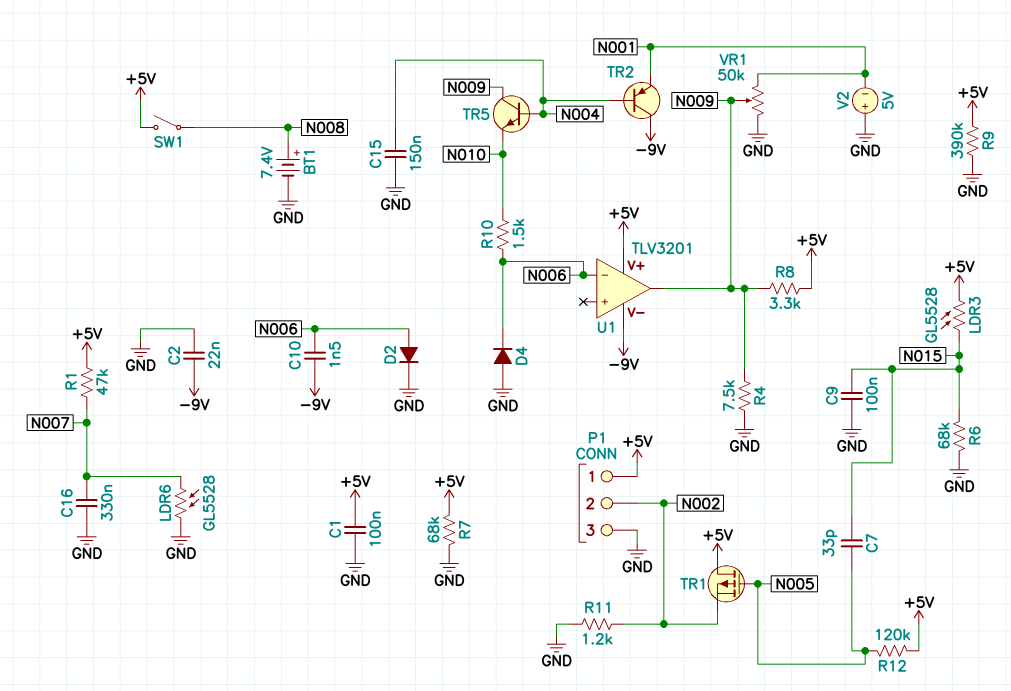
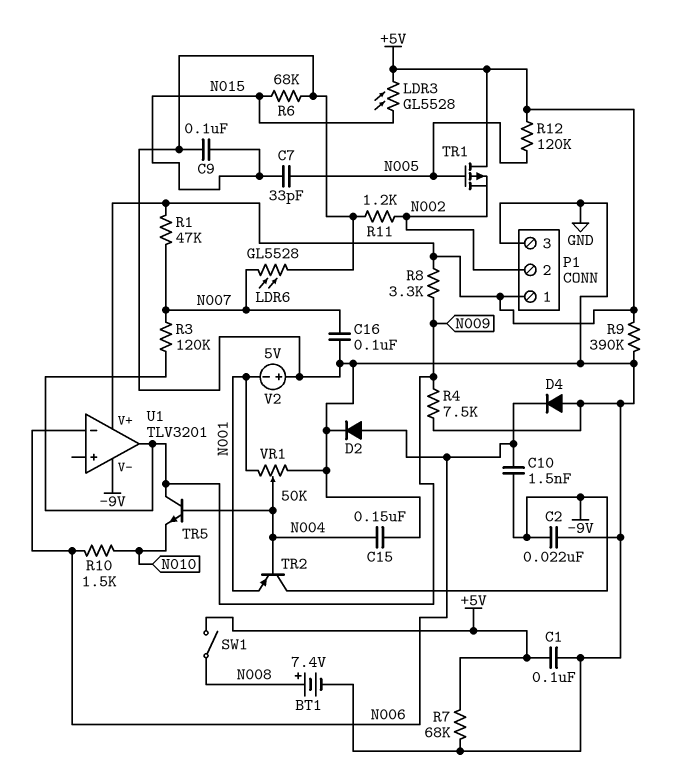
C16: 330nF (GND, N007) -> 100nF (GND, N007)
R3: none -> 120k (N007, N009)
VR1: 50k (GND, N001, wiper N009) -> 50k (GND, N001, wiper N004)

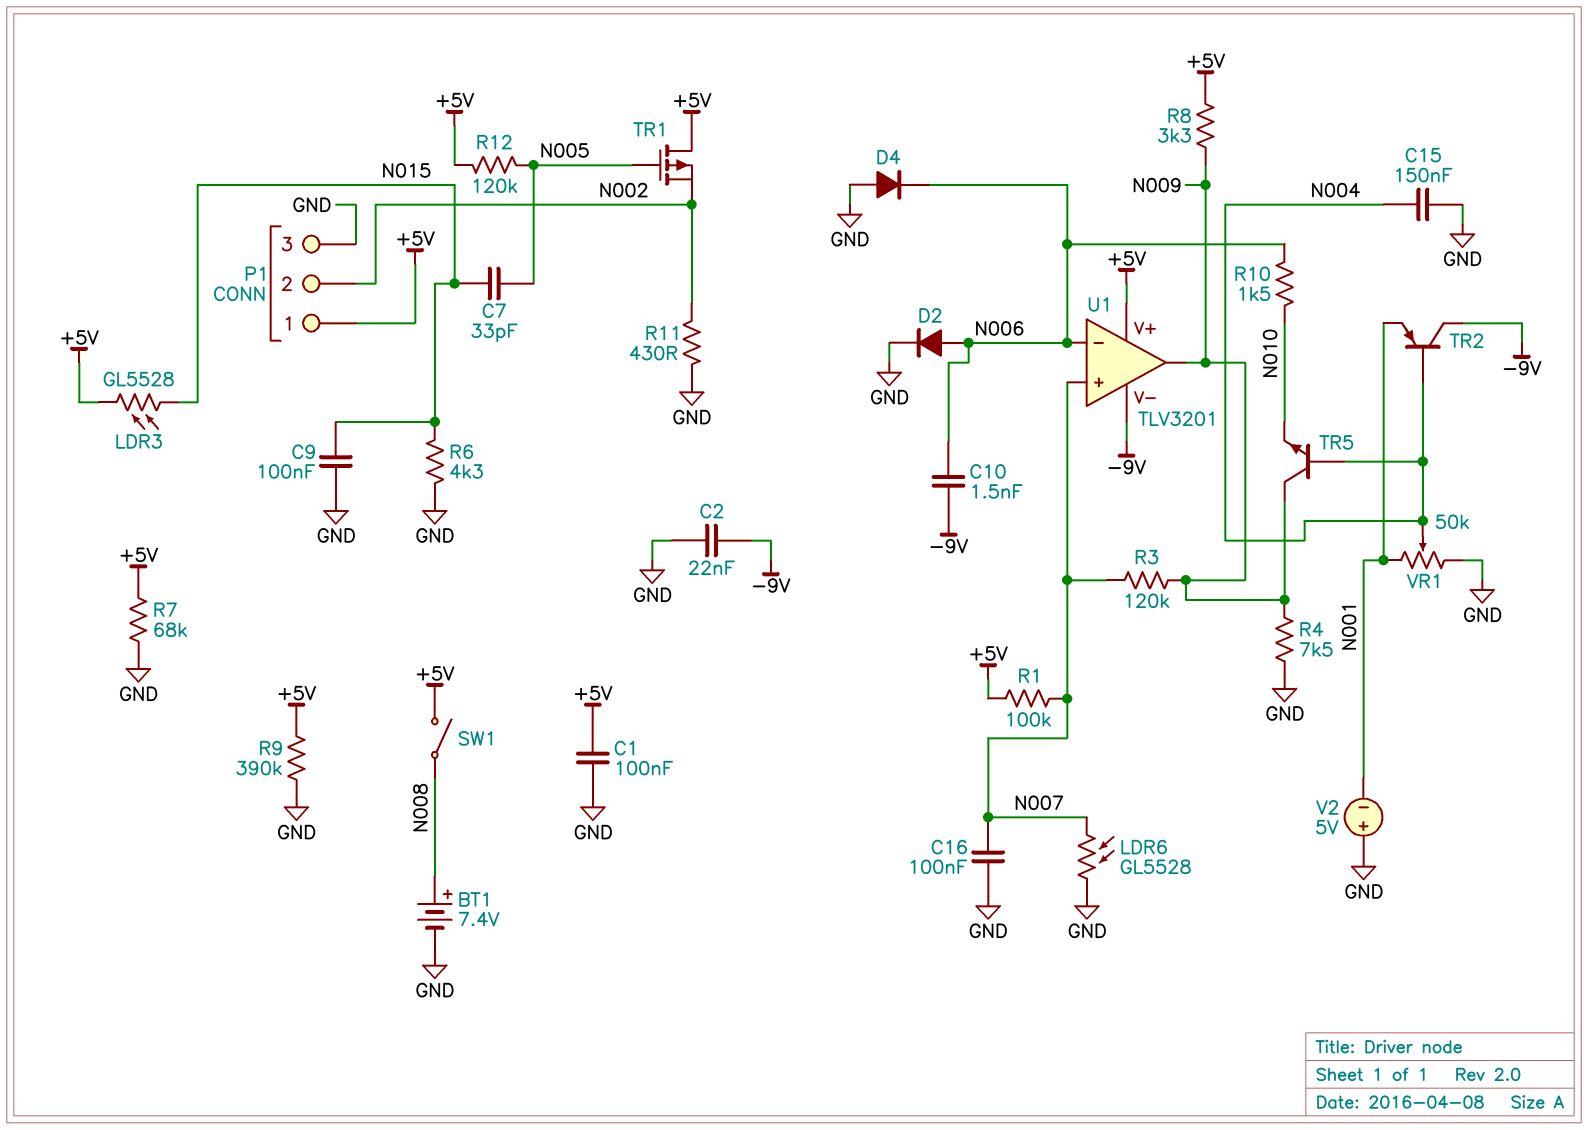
R1: 47k (+5V, N007) -> 100k (+5V, N007)
R6: 68k (GND, N015) -> 4.3k (GND, N015)
R11: 1.2k (GND, N002) -> 430 (GND, N002)
U1 pin in+: none -> N007

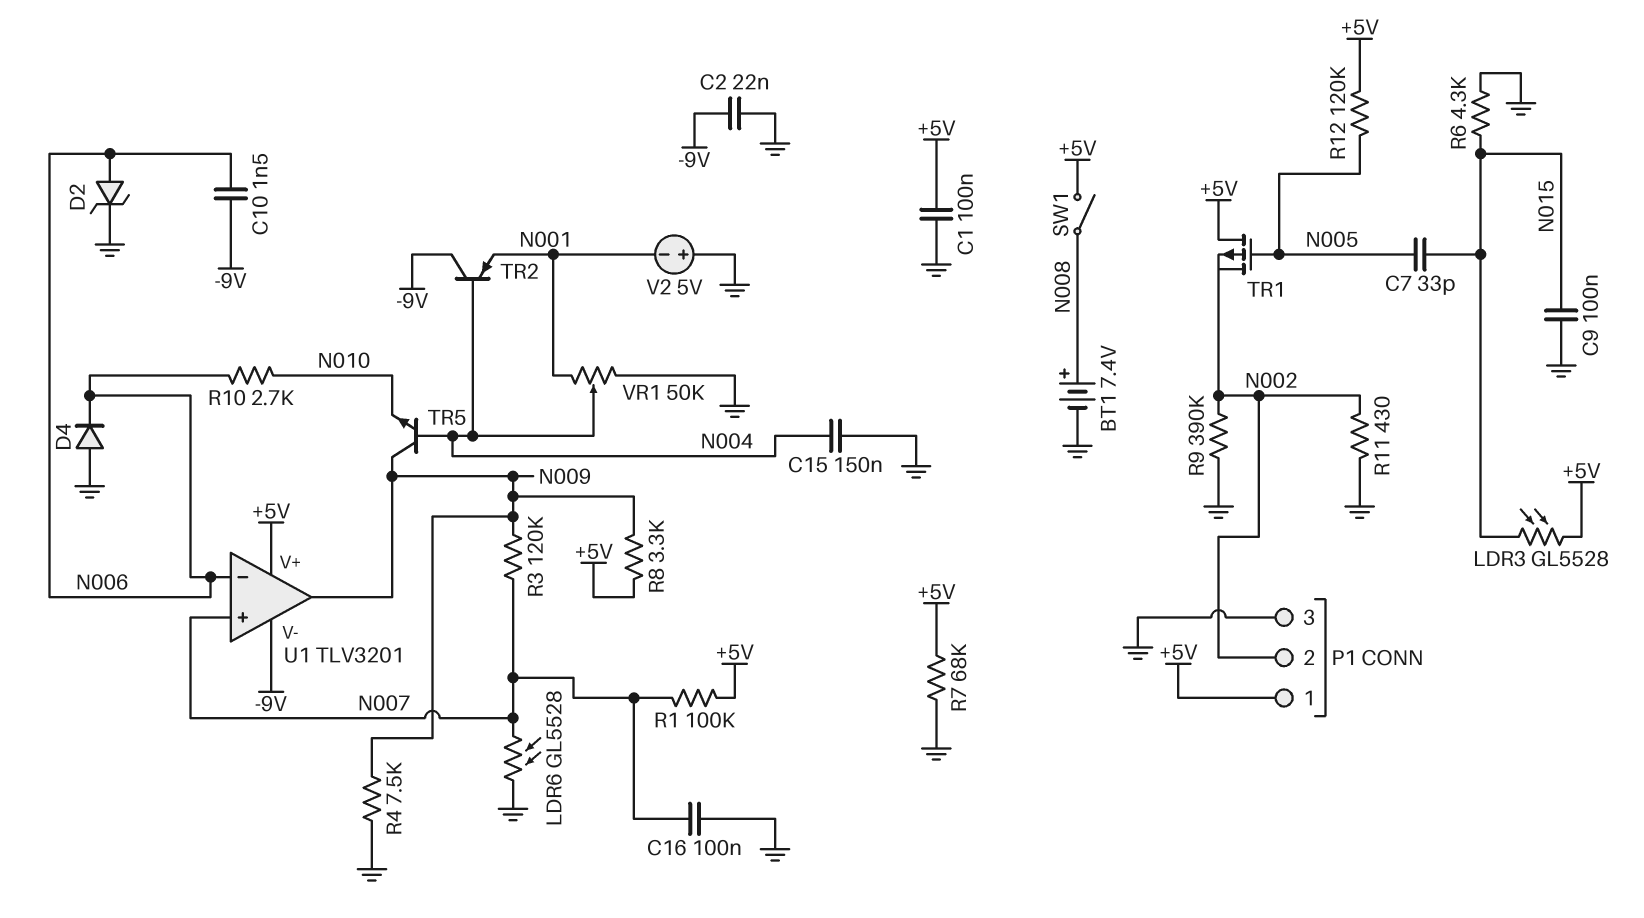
D2: diode (A N006, K GND) -> zener (A N006, K GND)
R9: 390k (+5V, GND) -> 390k (GND, N002)
R10: 1.5k (N006, N010) -> 2.7k (N006, N010)

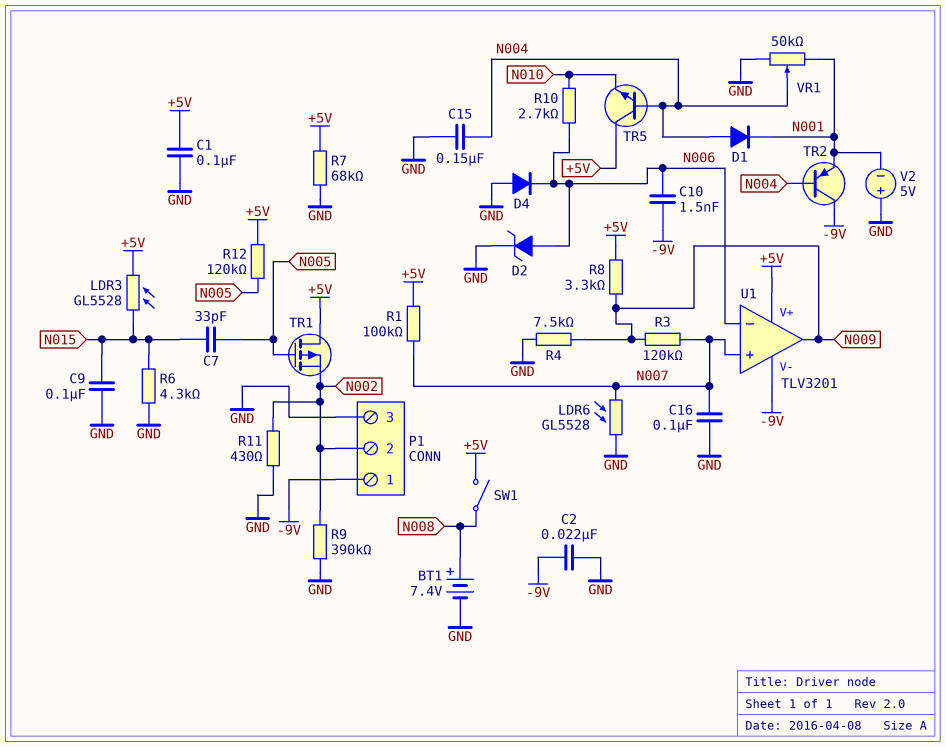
D1: none -> diode (A N004, K N001)
P1 pin 1: +5V -> -9V
TR5: NPN (B N004, C N009, E N010) -> NPN (B N004, C +5V, E N010)

